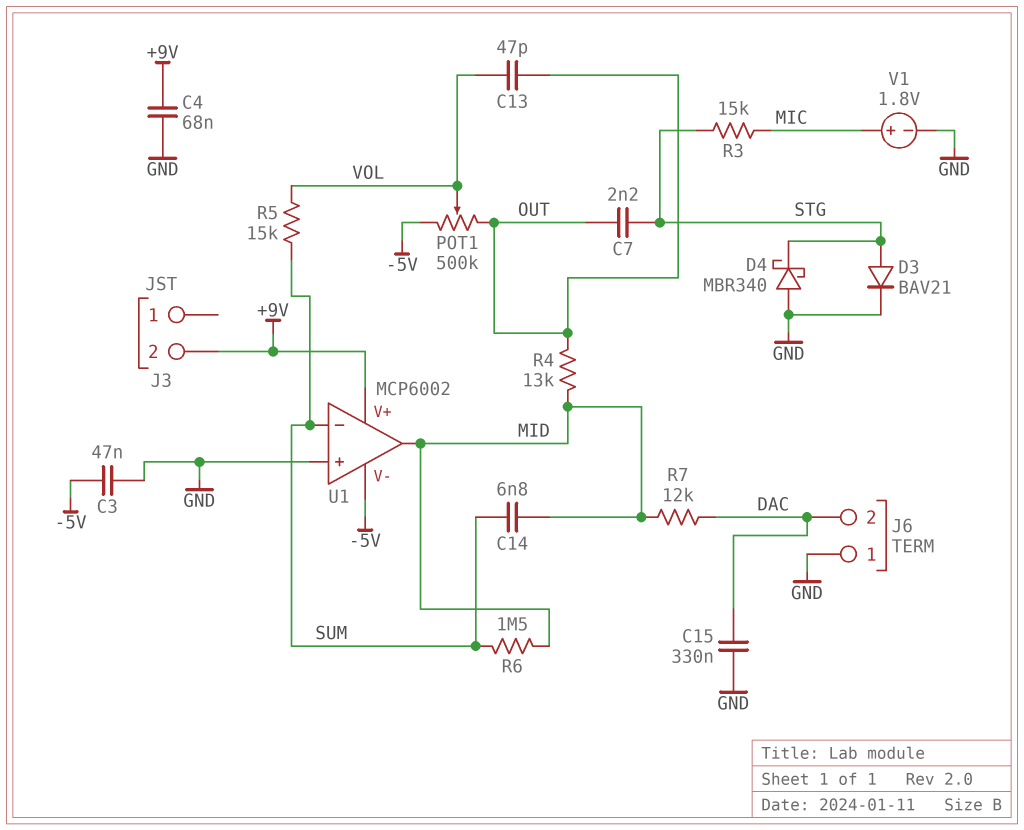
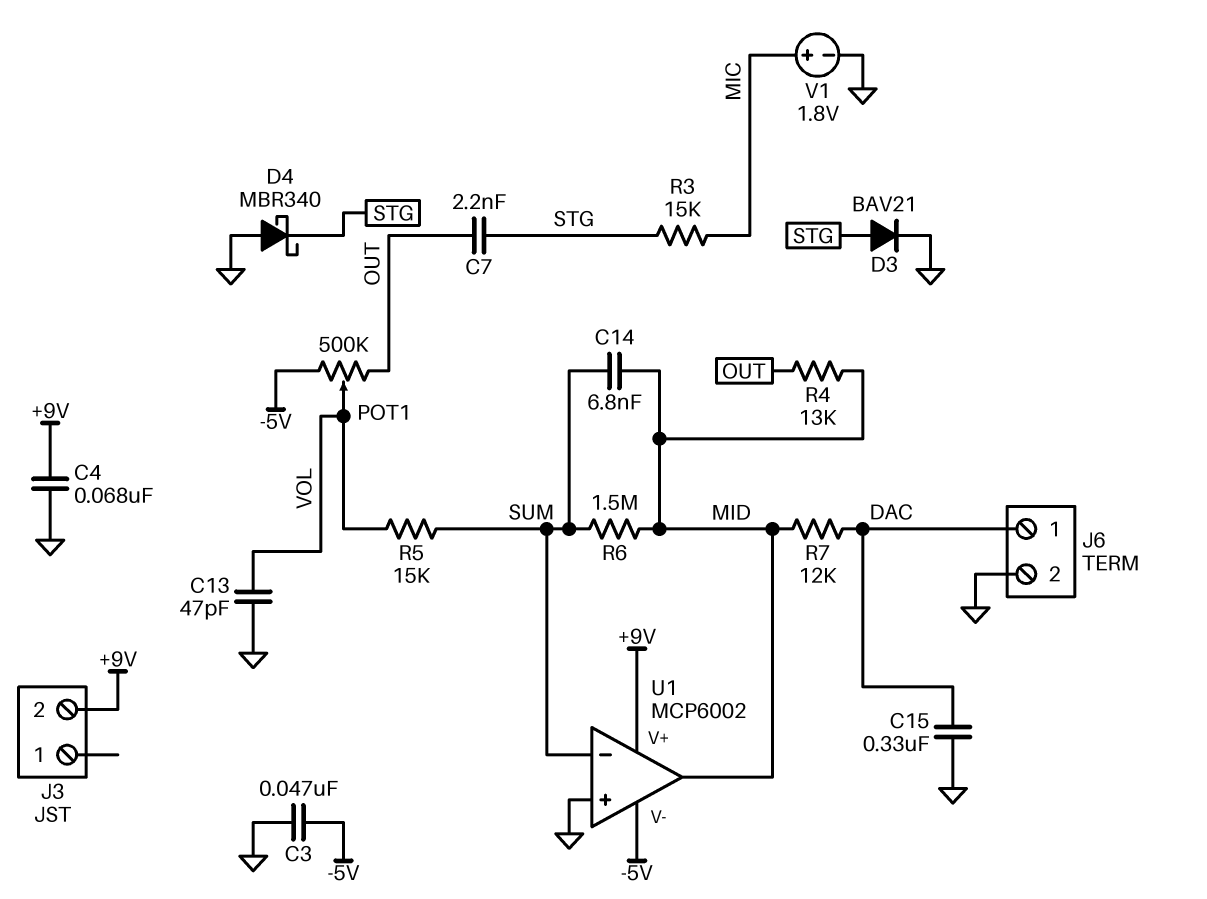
C13: 47pF (OUT, VOL) -> 47pF (GND, VOL)
J6 pin 1: GND -> DAC
J6 pin 2: DAC -> GND

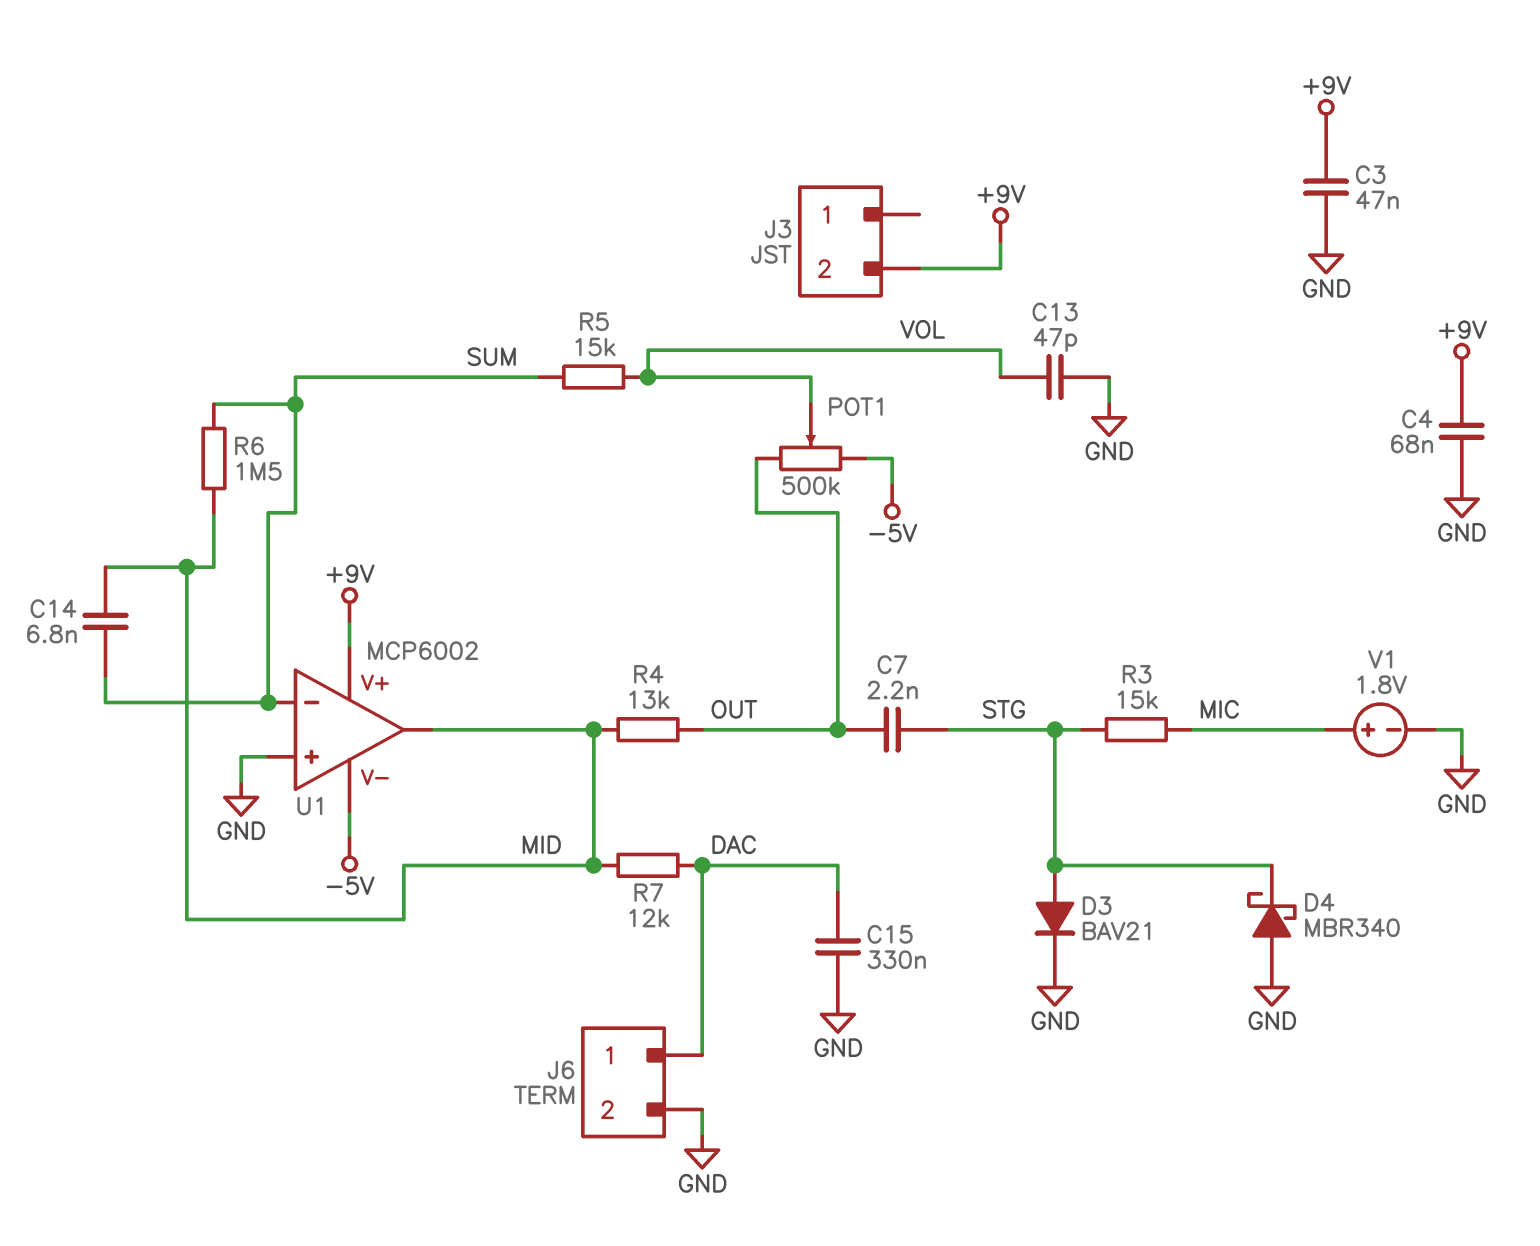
C3: 47nF (-5V, GND) -> 47nF (+9V, GND)

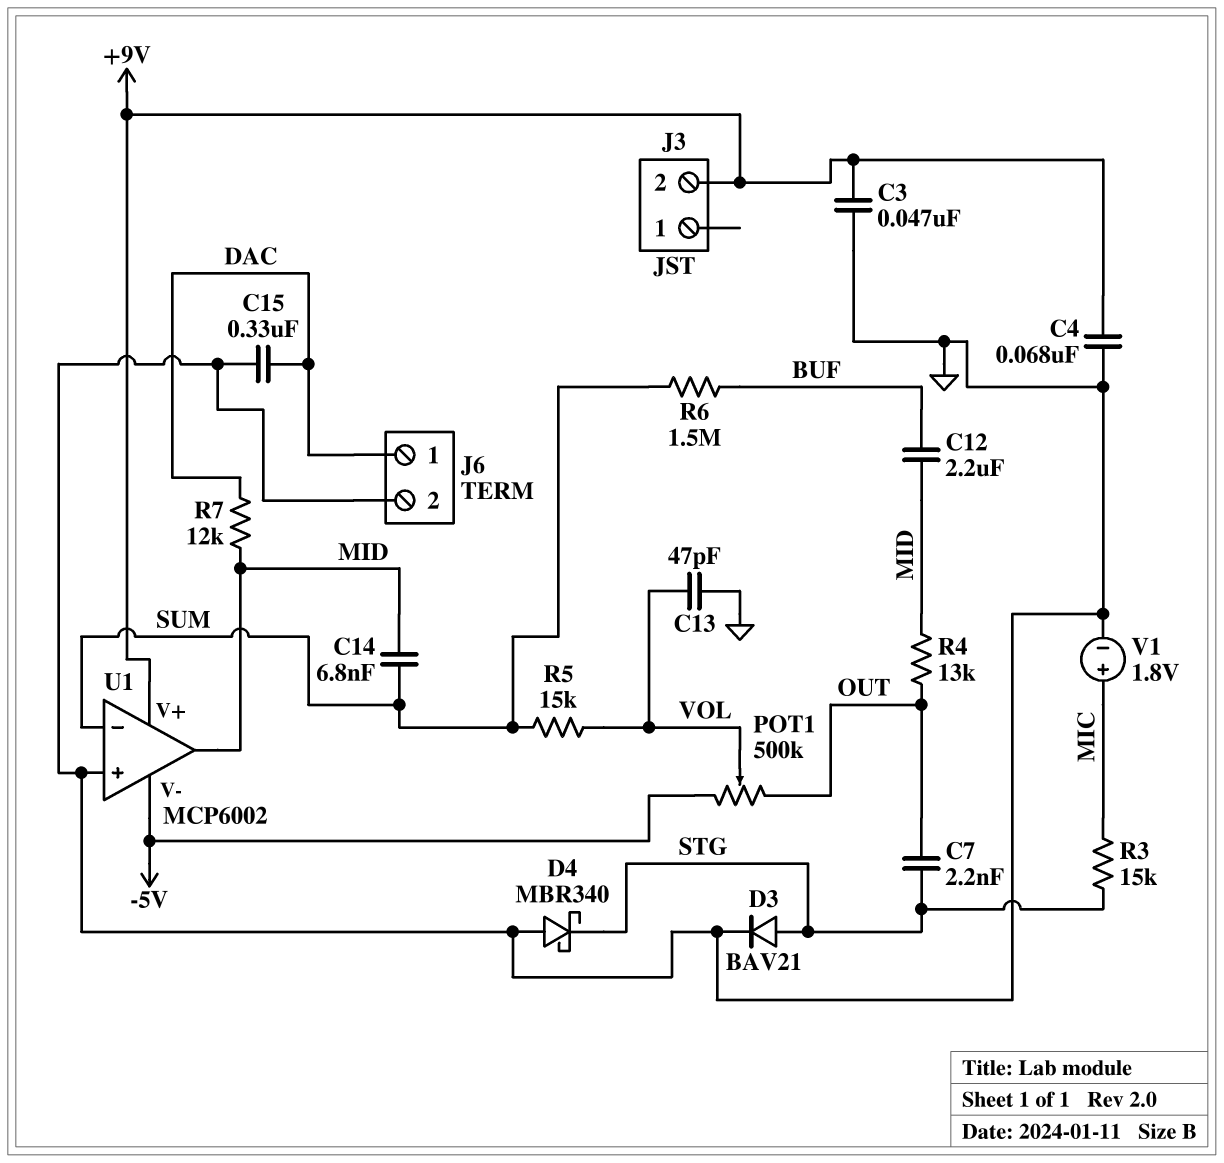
C12: none -> 2.2uF (BUF, MID)
R6: 1.5M (MID, SUM) -> 1.5M (BUF, SUM)

